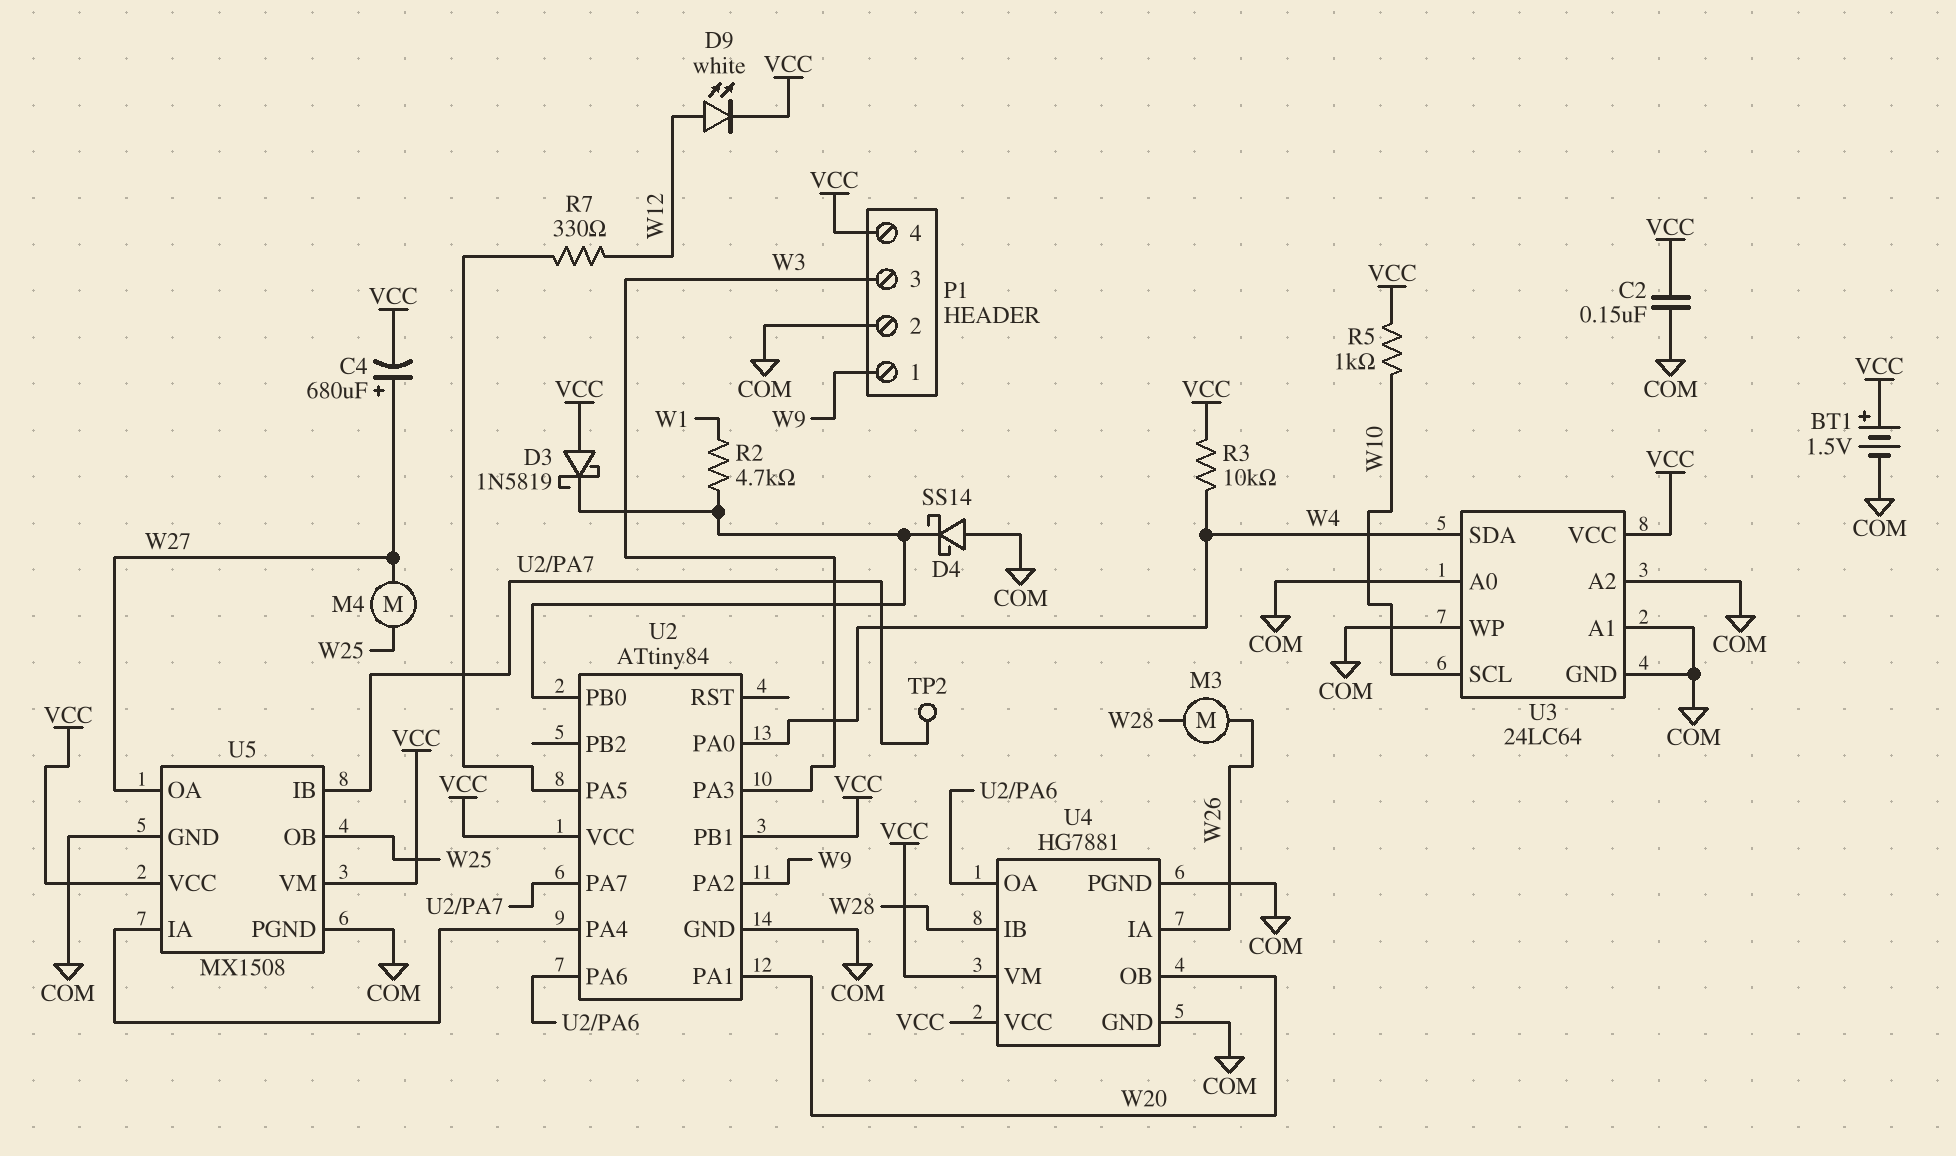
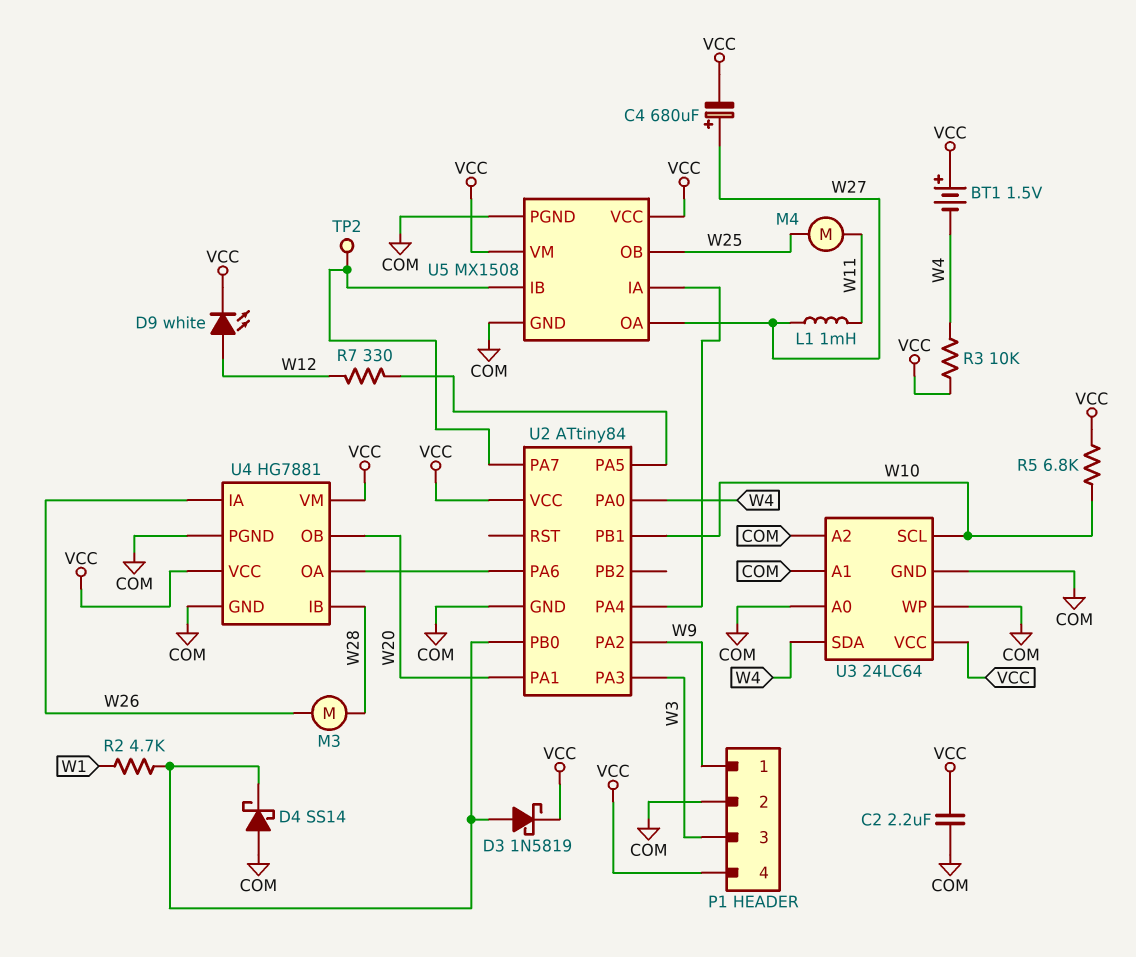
BT1: 1.5V (plus VCC, minus COM) -> 1.5V (plus VCC, minus W4)
C2: 150nF (COM, VCC) -> 2.2uF (COM, VCC)
D3: schottky 1N5819 (A VCC, K U2/PB0) -> schottky 1N5819 (A U2/PB0, K VCC)
L1: none -> 1mH (W11, W27)
M4: motor (W25, W27) -> motor (W11, W25)
R5: 1k (VCC, W10) -> 6.8k (VCC, W10)
U2 pin PB1: VCC -> W10

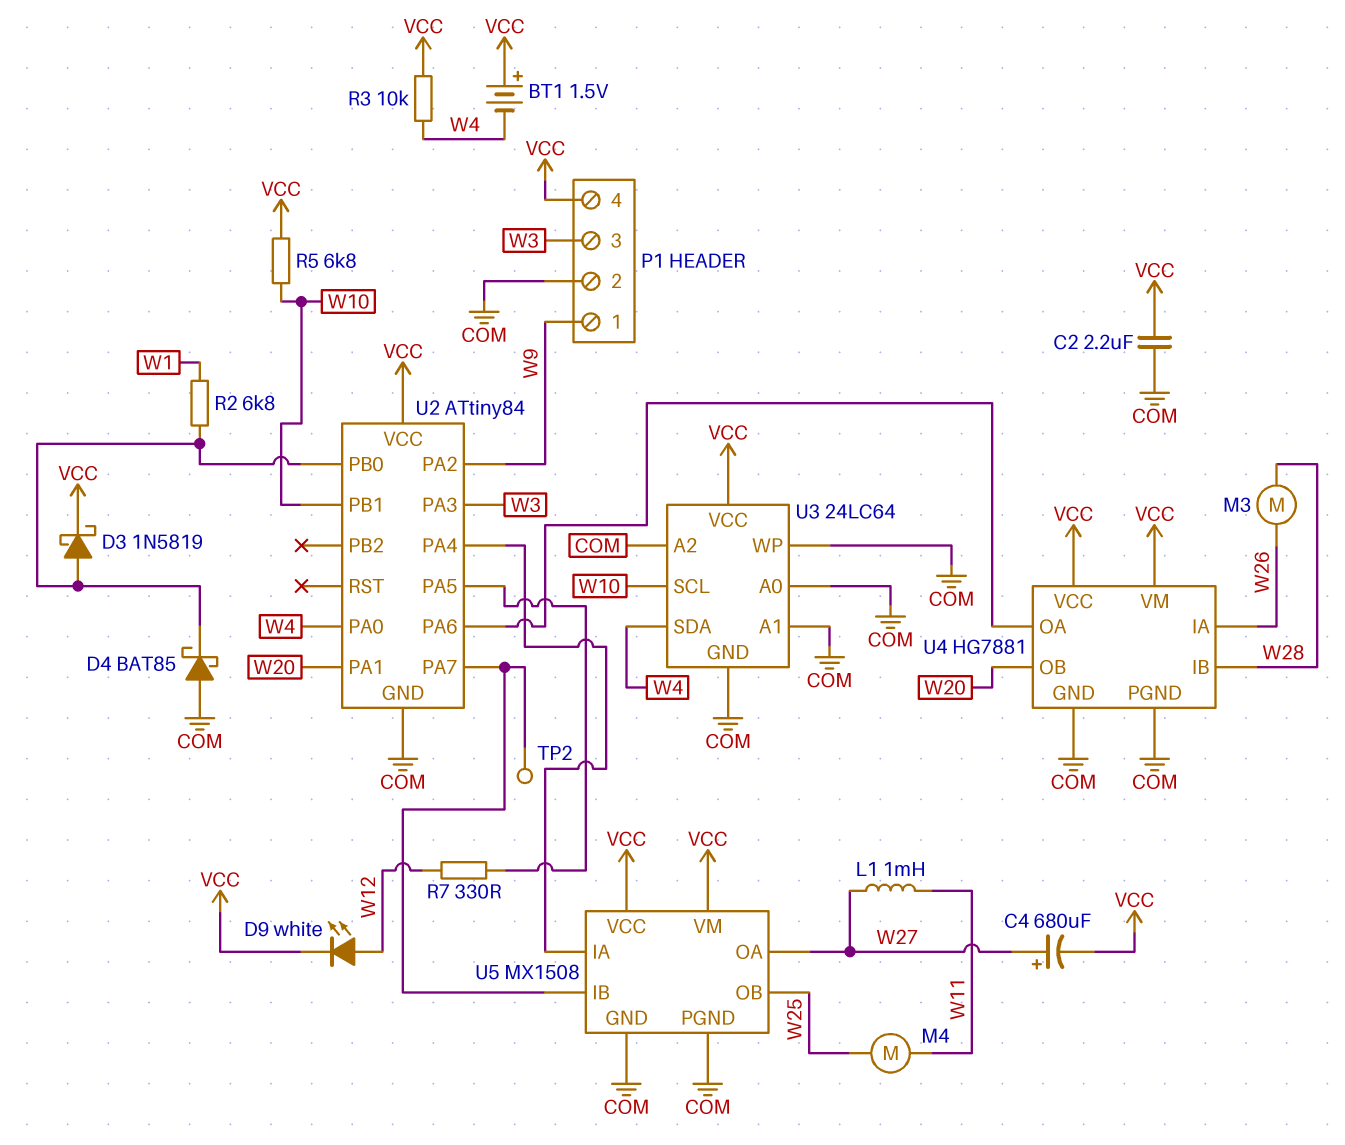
D4: schottky SS14 (A COM, K U2/PB0) -> schottky BAT85 (A COM, K U2/PB0)
R2: 4.7k (U2/PB0, W1) -> 6.8k (U2/PB0, W1)

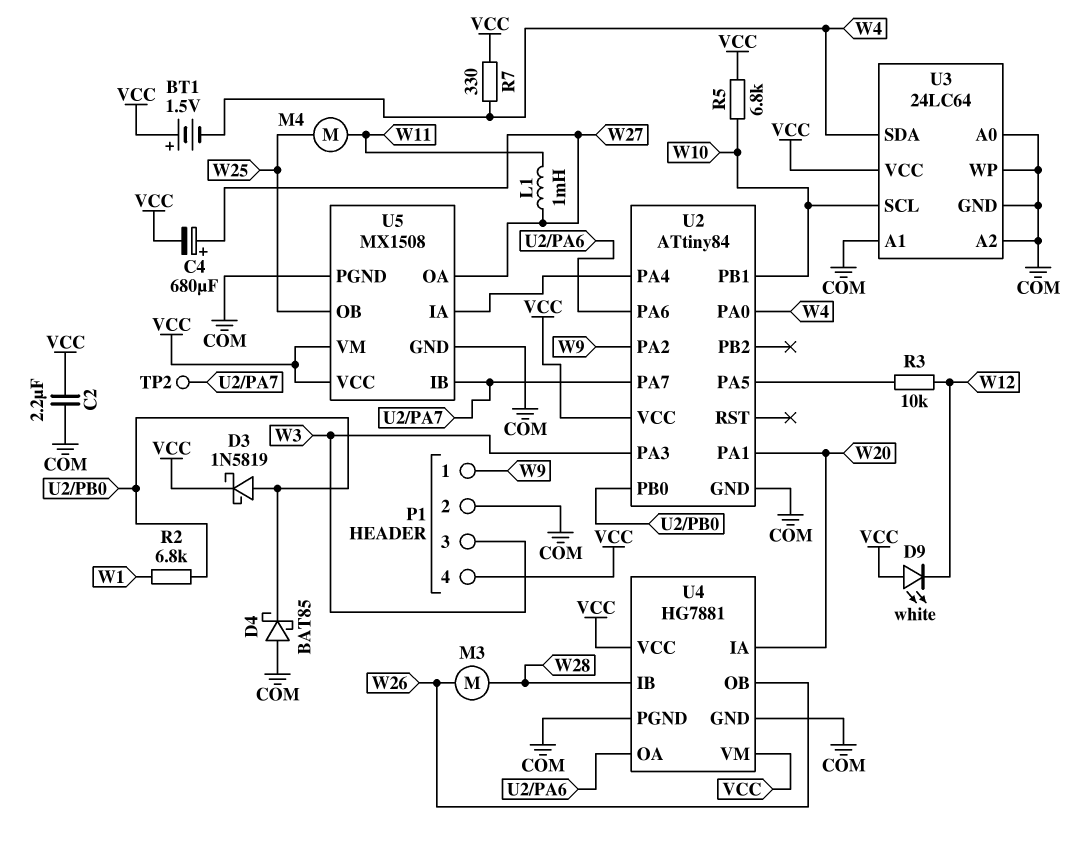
D9: LED white (A W12, K VCC) -> LED white (A VCC, K W12)
R3: 10k (VCC, W4) -> 10k (U2/PA5, W12)
R7: 330 (U2/PA5, W12) -> 330 (VCC, W4)
U4 pin IA: W26 -> W20
U4 pin OB: W20 -> W26

